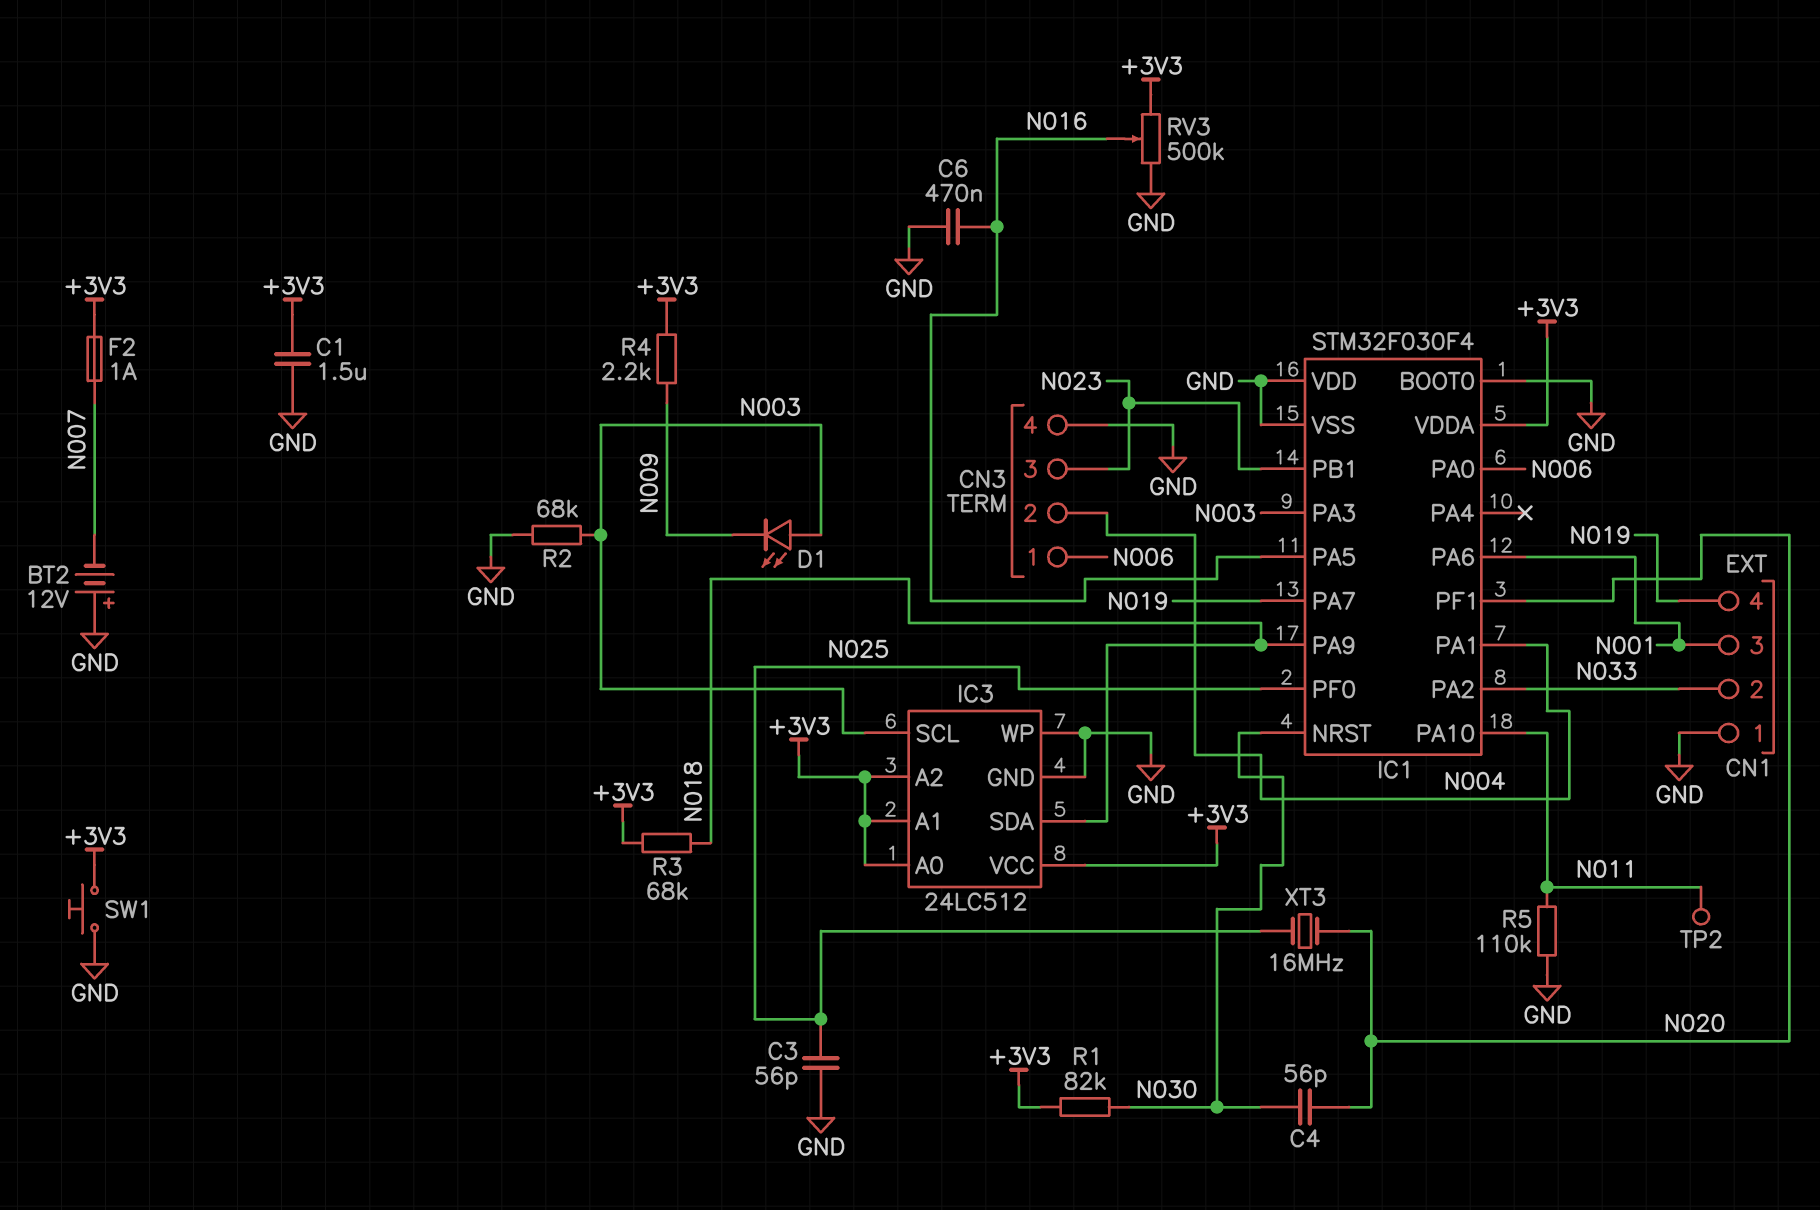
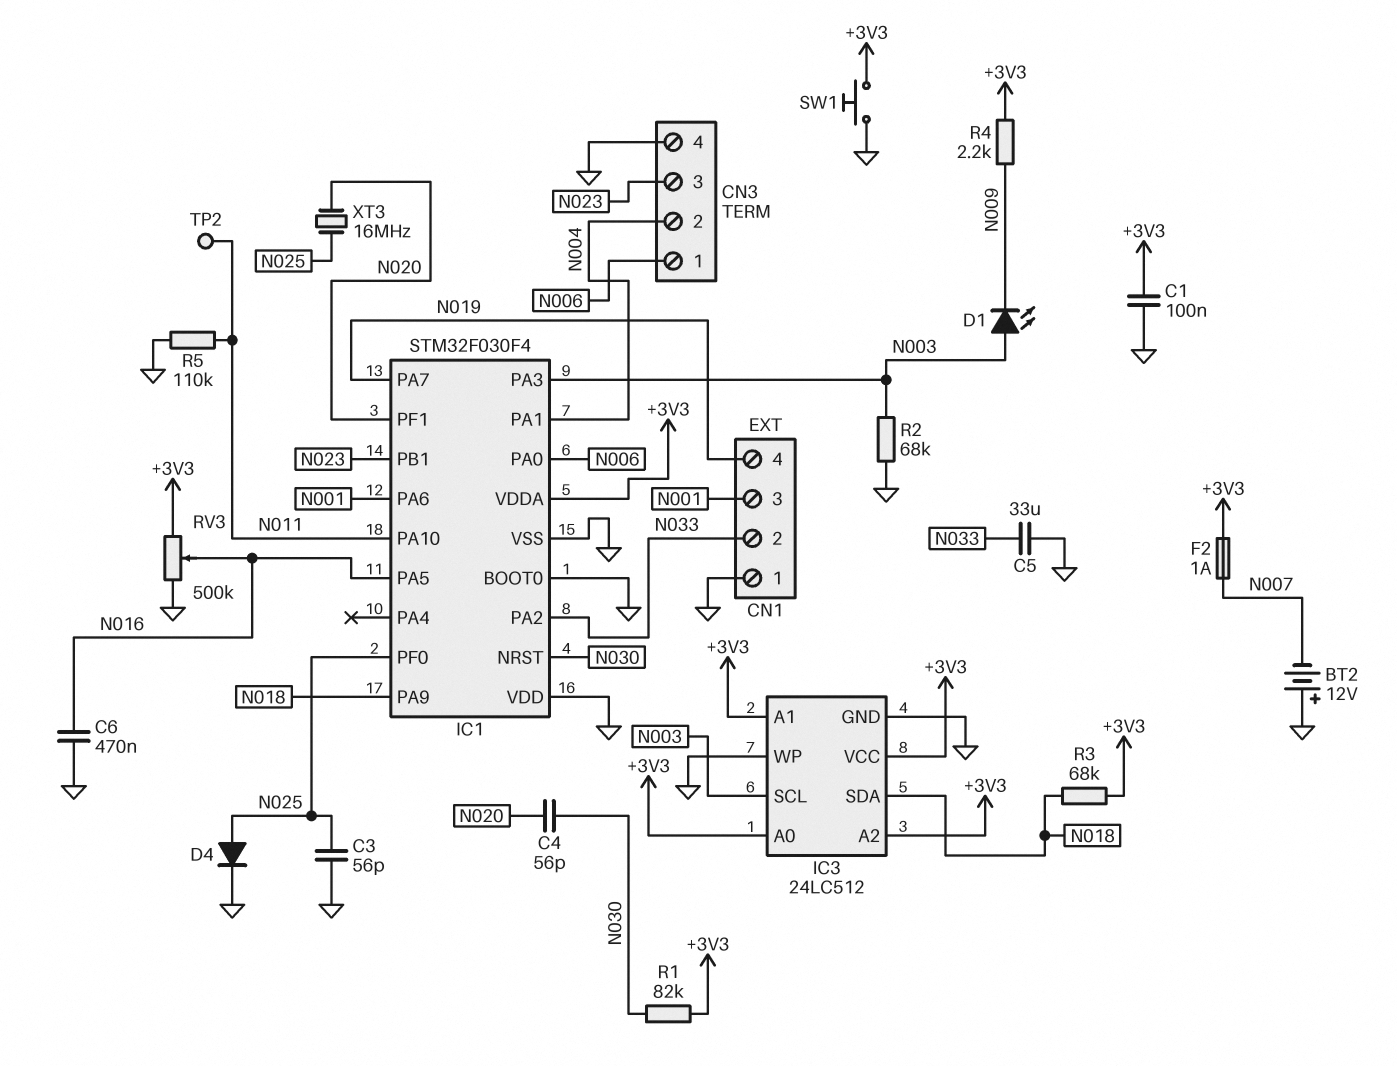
C1: 1.5uF (+3V3, GND) -> 100nF (+3V3, GND)
C5: none -> 33uF (GND, N033)
D4: none -> diode (A N025, K GND)

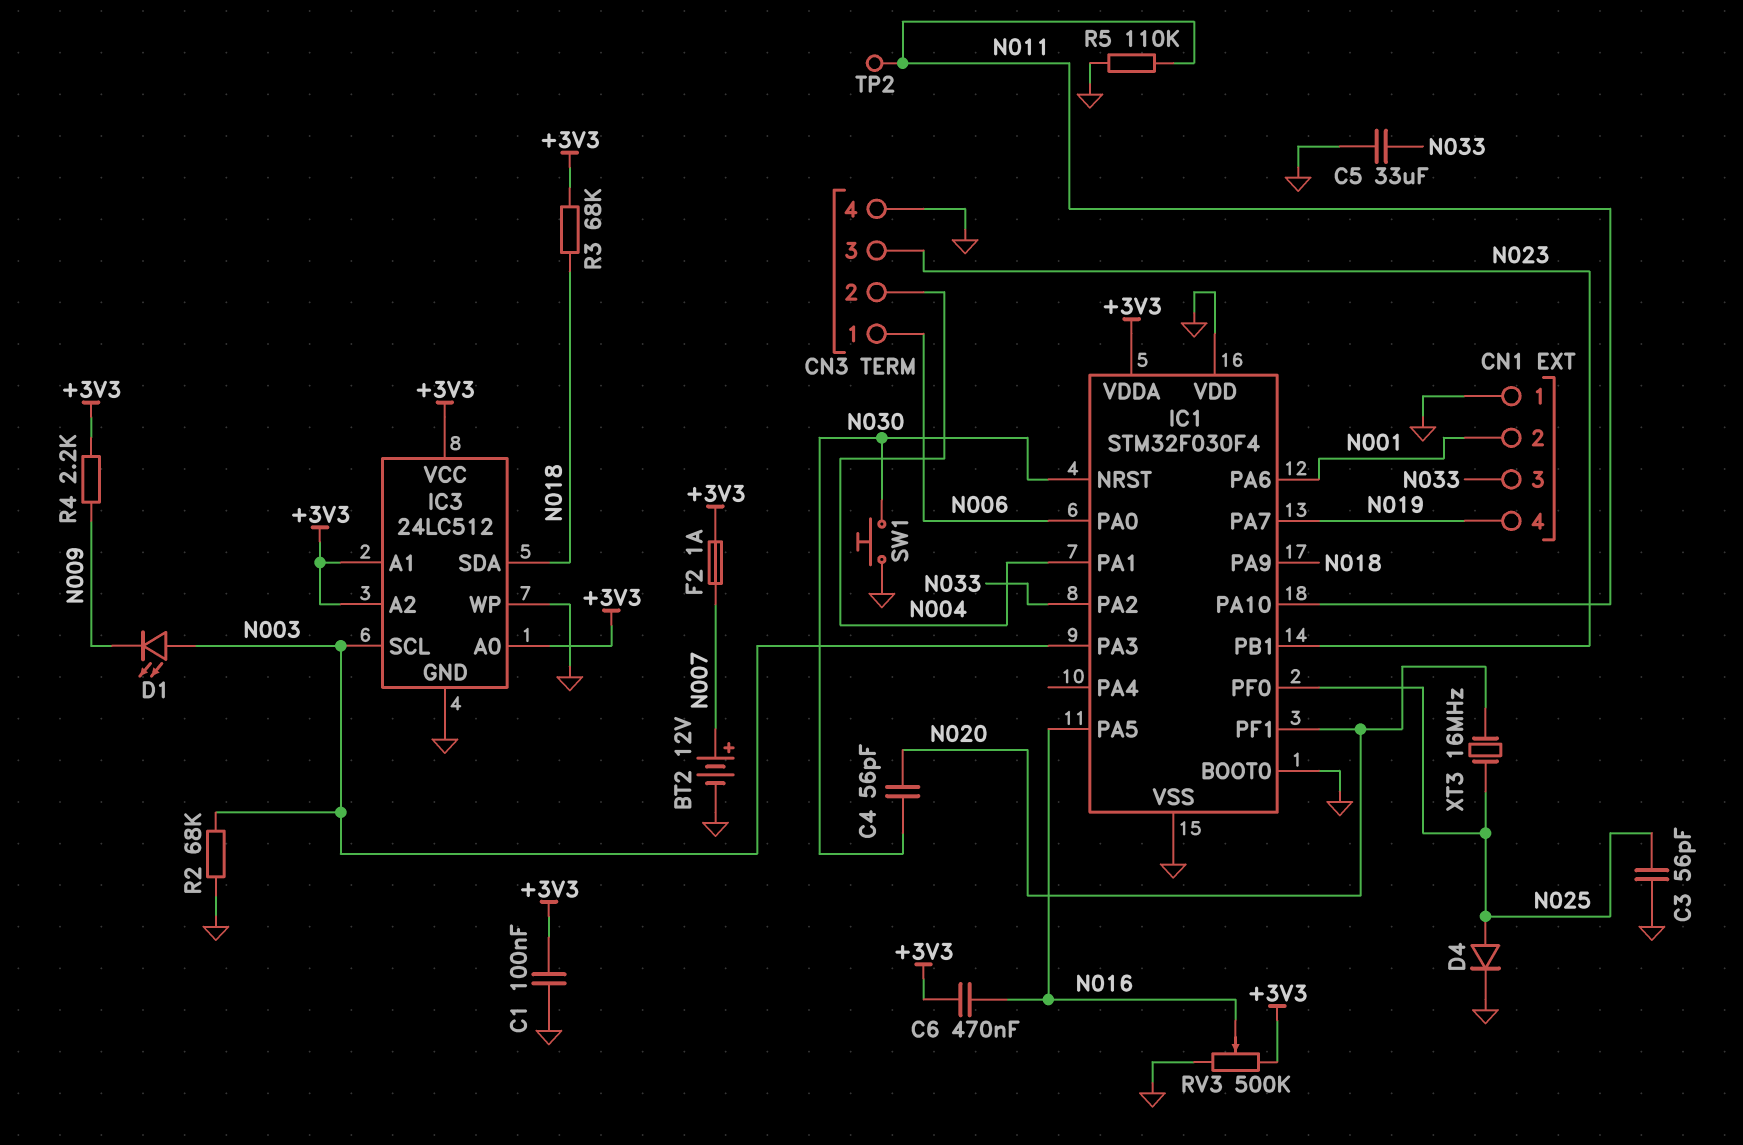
BT2: 12V (plus GND, minus N007) -> 12V (plus N007, minus GND)
C6: 470nF (GND, N016) -> 470nF (+3V3, N016)
CN1 pin 2: N033 -> N001
CN1 pin 3: N001 -> N033
R1: 82k (+3V3, N030) -> none
SW1: button (+3V3, GND) -> button (GND, N030)

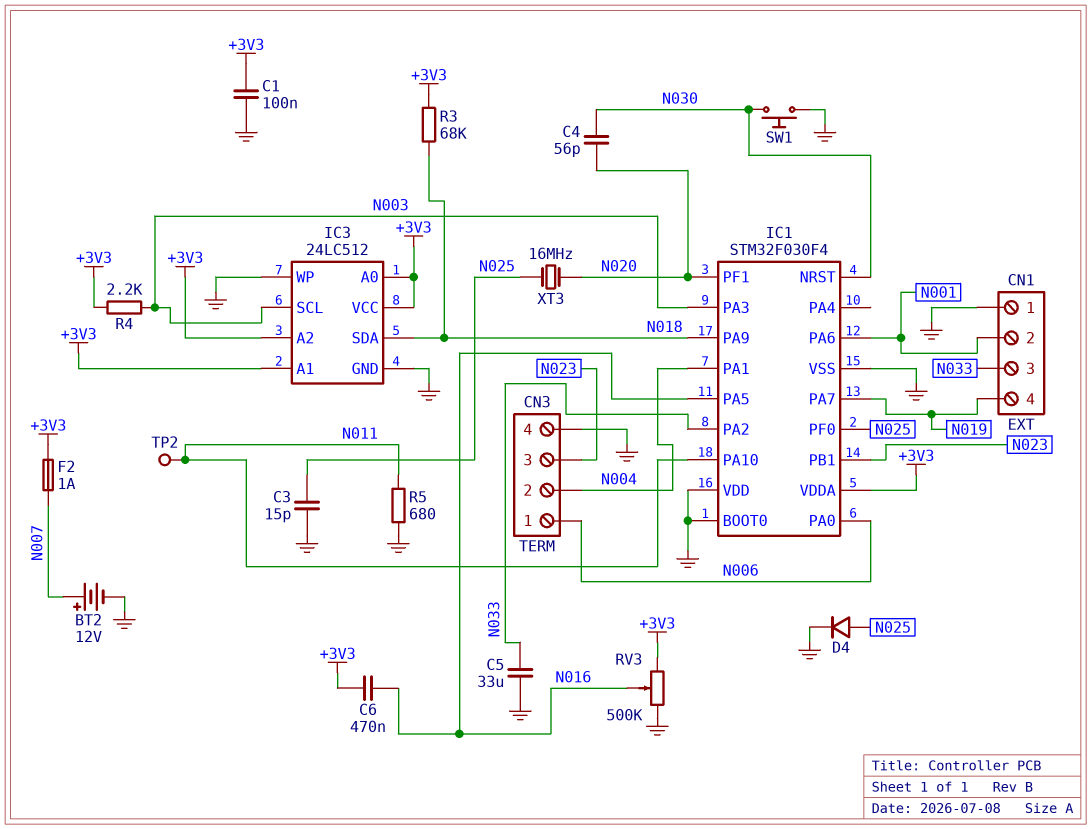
C3: 56pF (GND, N025) -> 15pF (GND, N025)
D1: LED (A N003, K N009) -> none
R2: 68k (GND, N003) -> none
R4: 2.2k (+3V3, N009) -> 2.2k (+3V3, N003)
R5: 110k (GND, N011) -> 680 (GND, N011)

